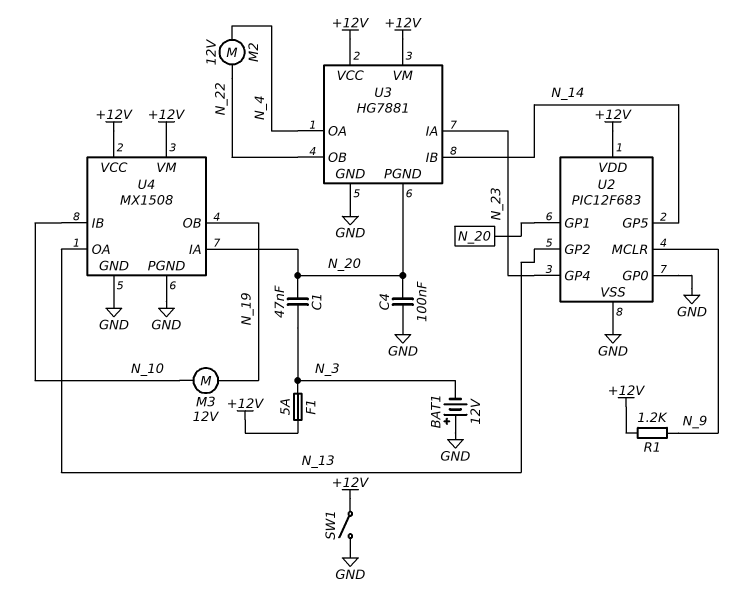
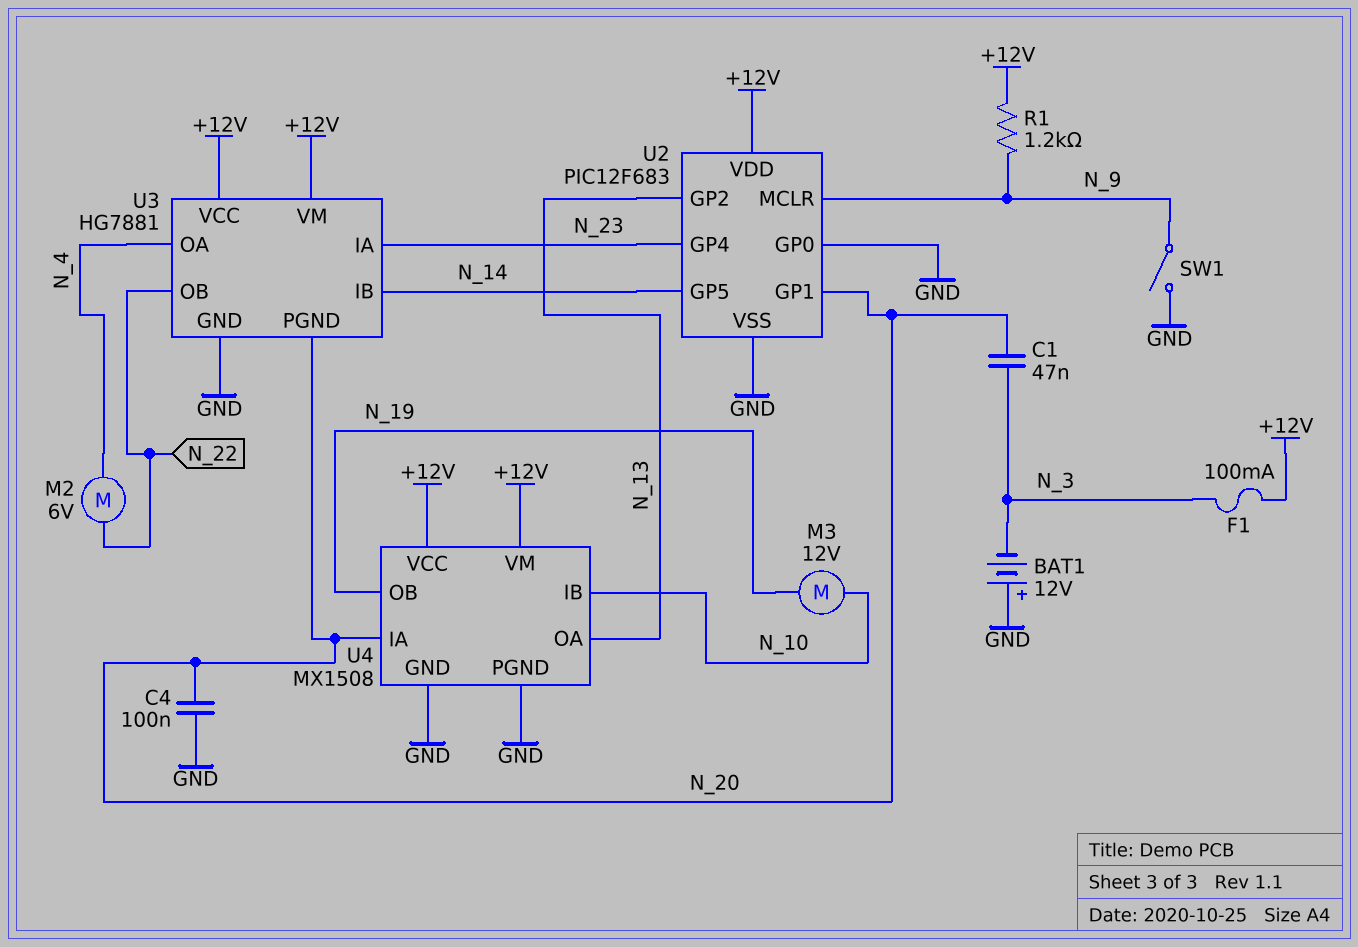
F1: 5A (+12V, N_3) -> 100mA (+12V, N_3)
M2: motor 12V (N_4, N_22) -> motor 6V (N_4, N_22)
SW1: switch (+12V, GND) -> switch (GND, N_9)

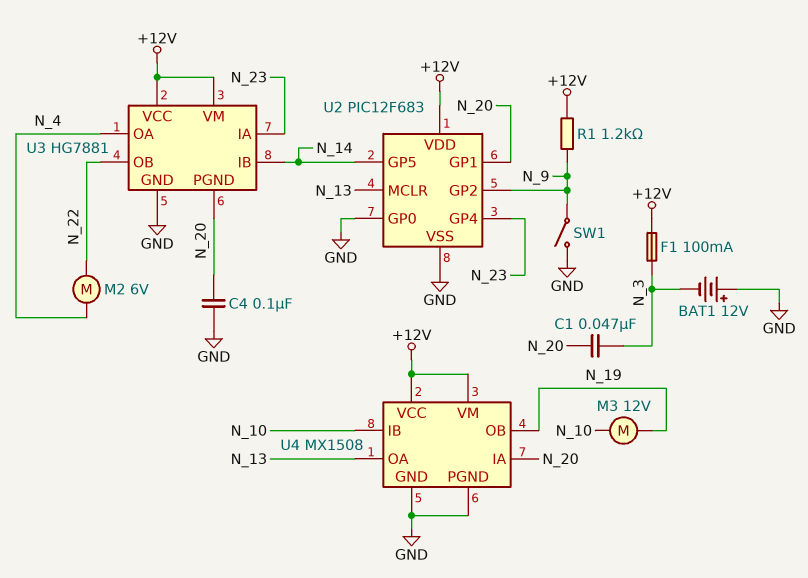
U2 pin GP2: N_13 -> N_9
U2 pin MCLR: N_9 -> N_13

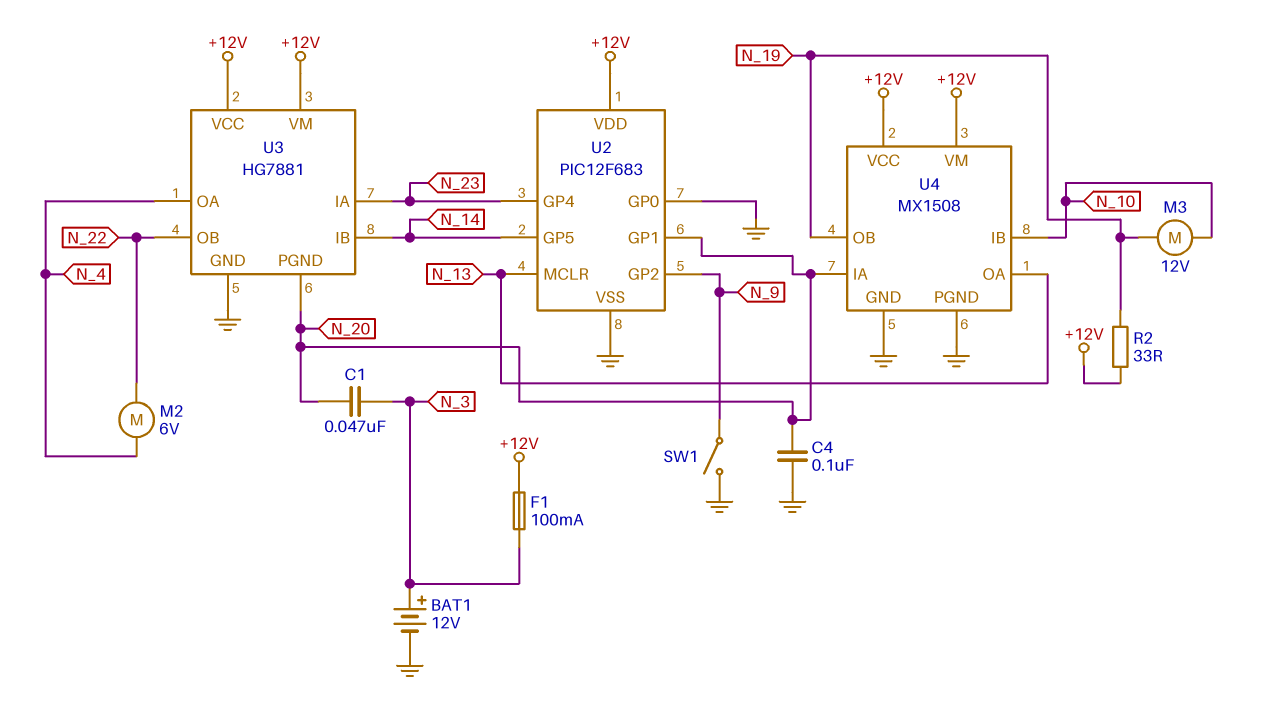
BAT1: 12V (plus GND, minus N_3) -> 12V (plus N_3, minus GND)
R1: 1.2k (+12V, N_9) -> none
R2: none -> 33 (+12V, N_19)

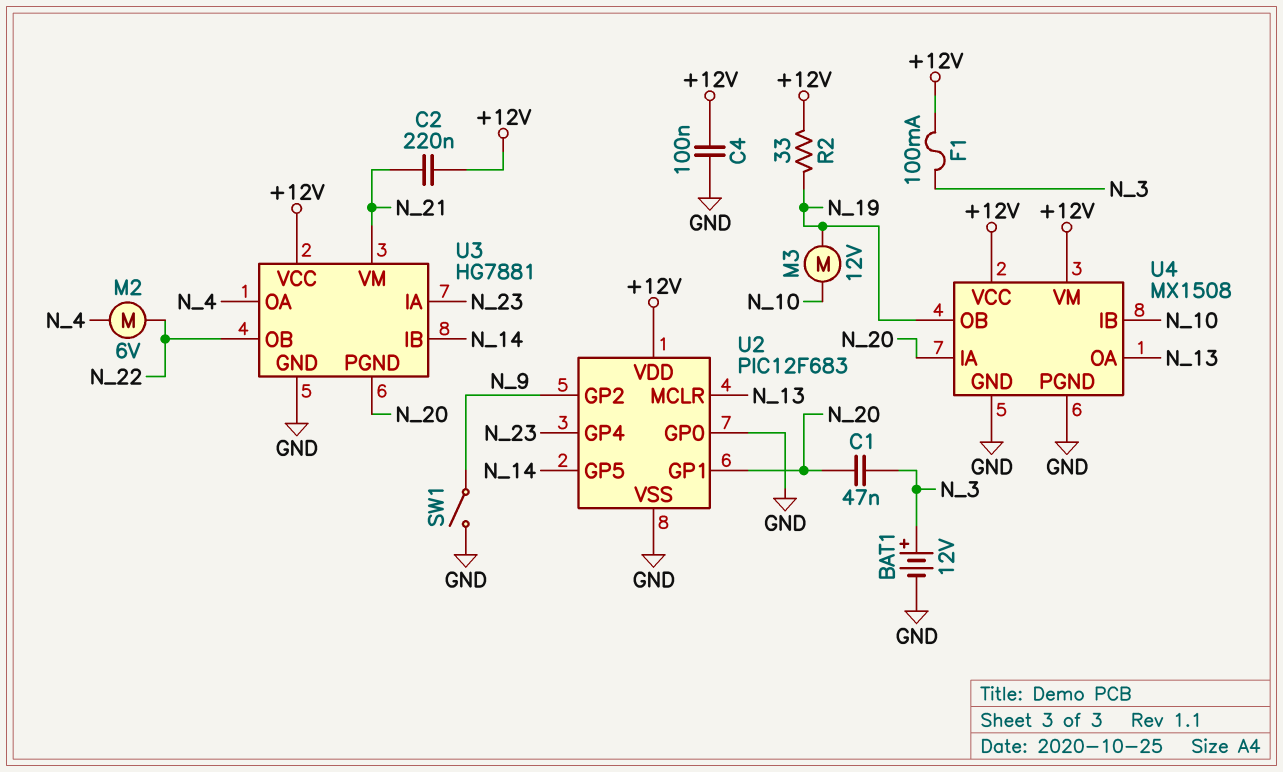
C2: none -> 220nF (+12V, N_21)
C4: 100nF (GND, N_20) -> 100nF (+12V, GND)
U3 pin VM: +12V -> N_21

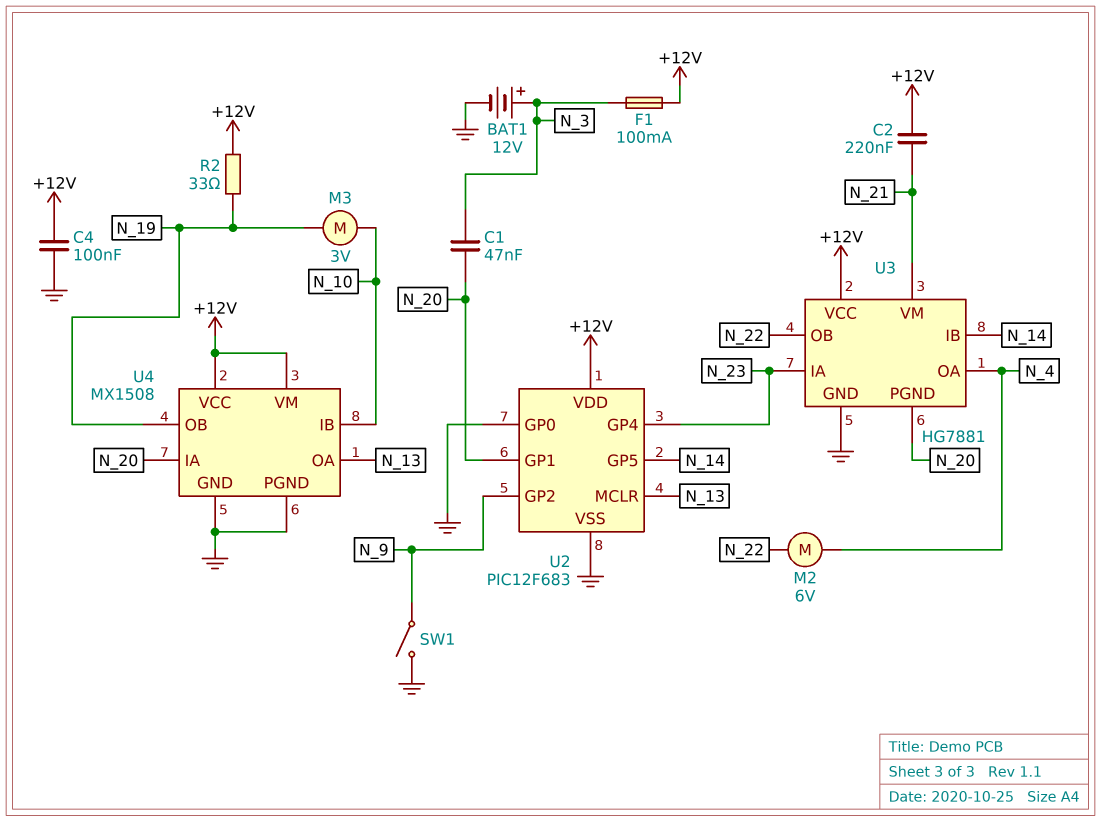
M3: motor 12V (N_10, N_19) -> motor 3V (N_10, N_19)

